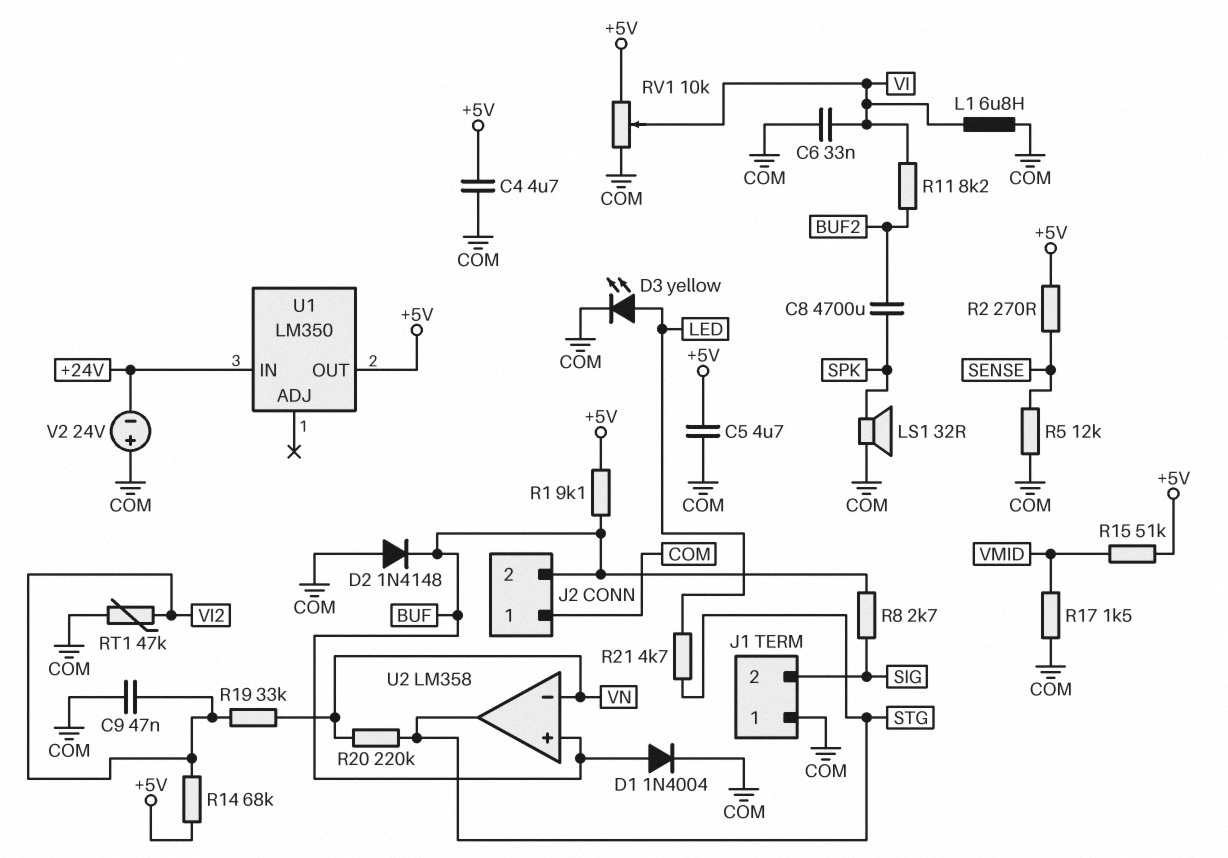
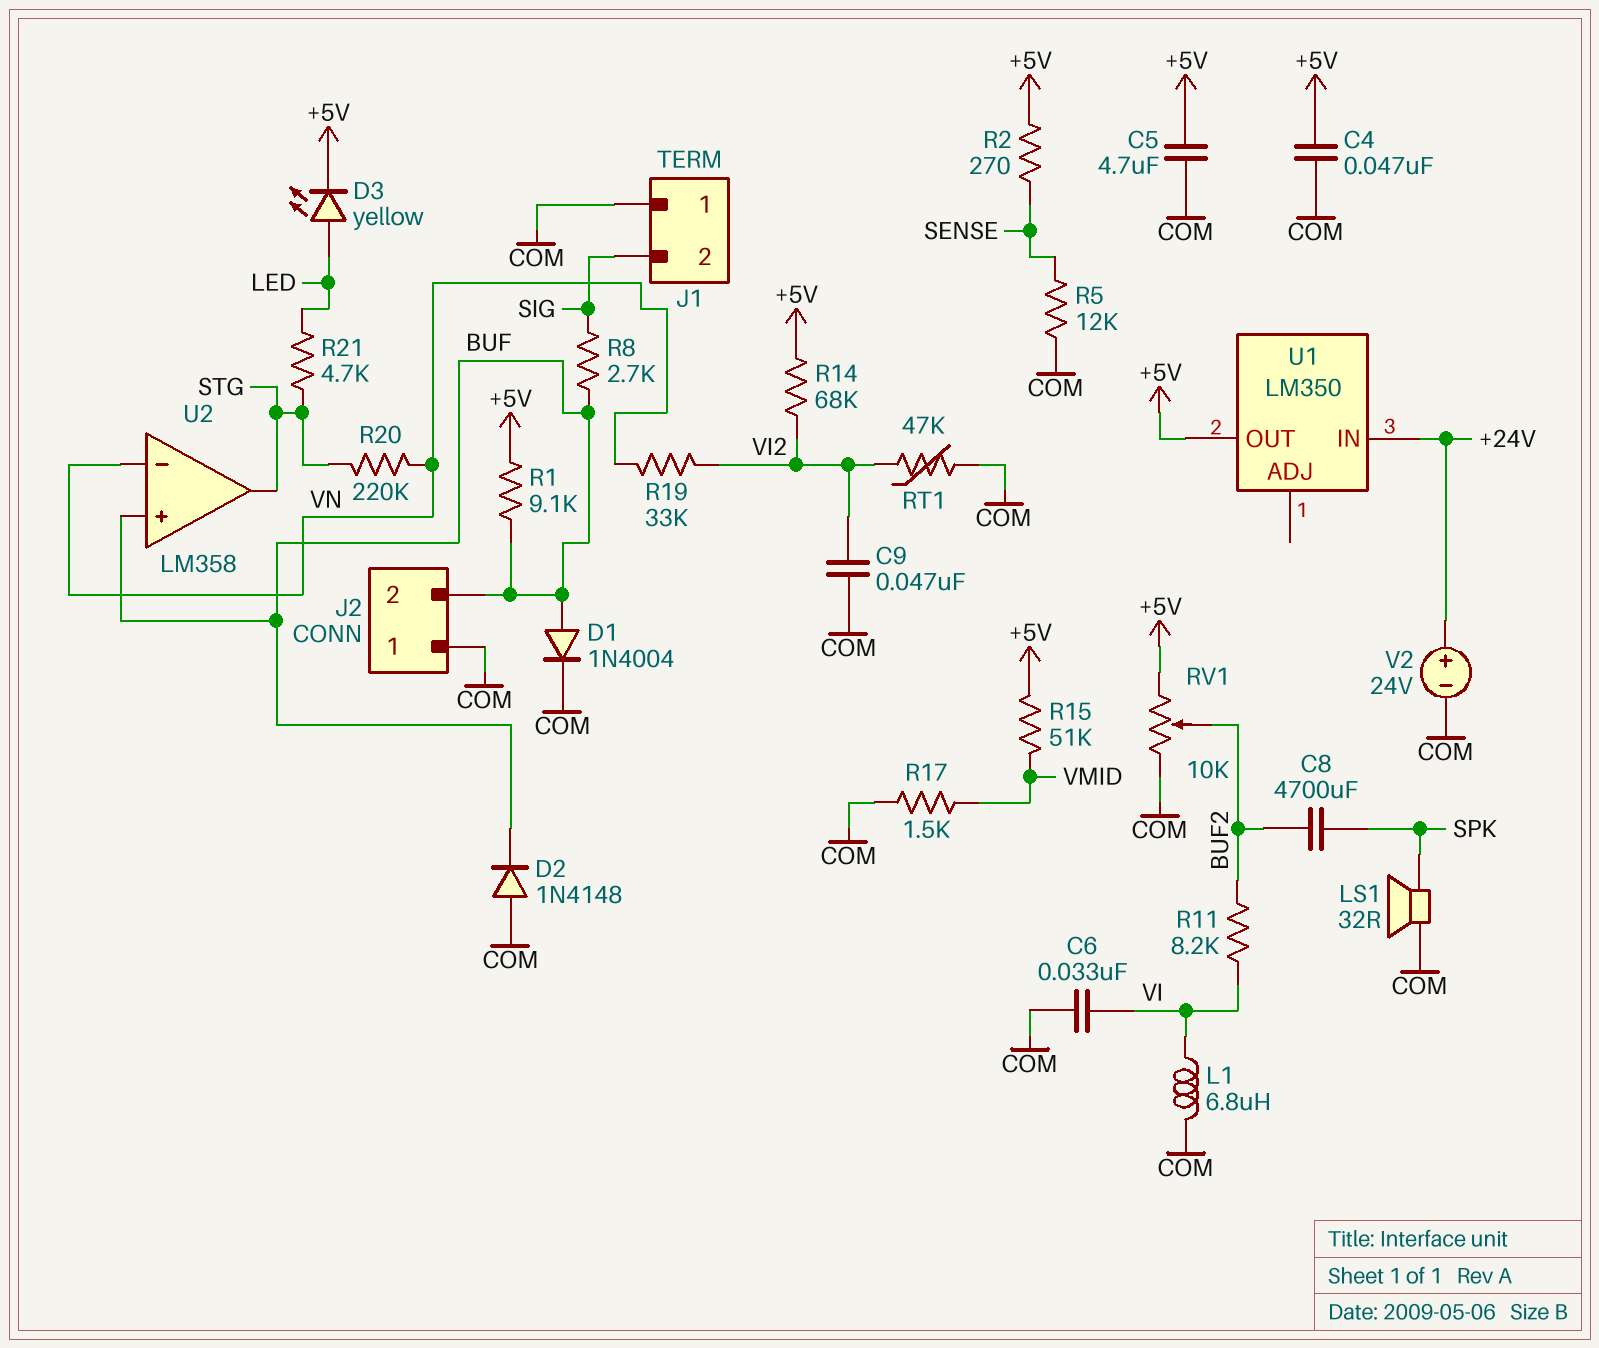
C4: 4.7uF (+5V, COM) -> 47nF (+5V, COM)
D3: LED yellow (A LED, K COM) -> LED yellow (A LED, K +5V)
RV1: 10k (+5V, COM, wiper VI) -> 10k (+5V, COM, wiper BUF2)
V2: 24V (plus COM, minus +24V) -> 24V (plus +24V, minus COM)

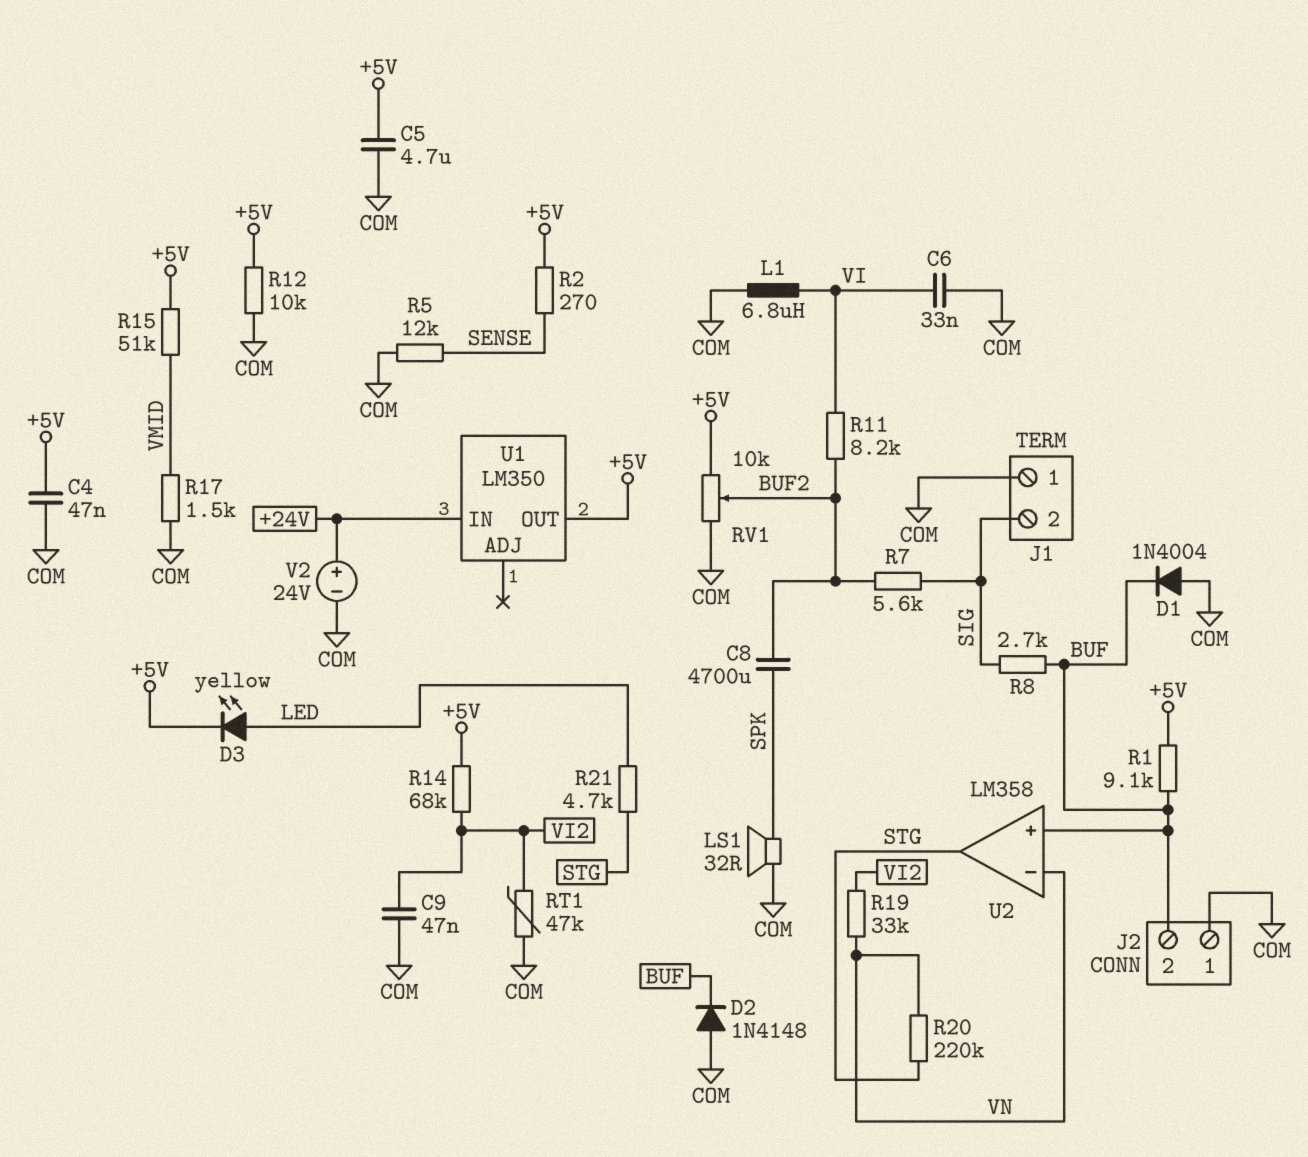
D1: diode 1N4004 (A BUF, K COM) -> diode 1N4004 (A COM, K BUF)
R7: none -> 5.6k (BUF2, SIG)
R12: none -> 10k (+5V, COM)

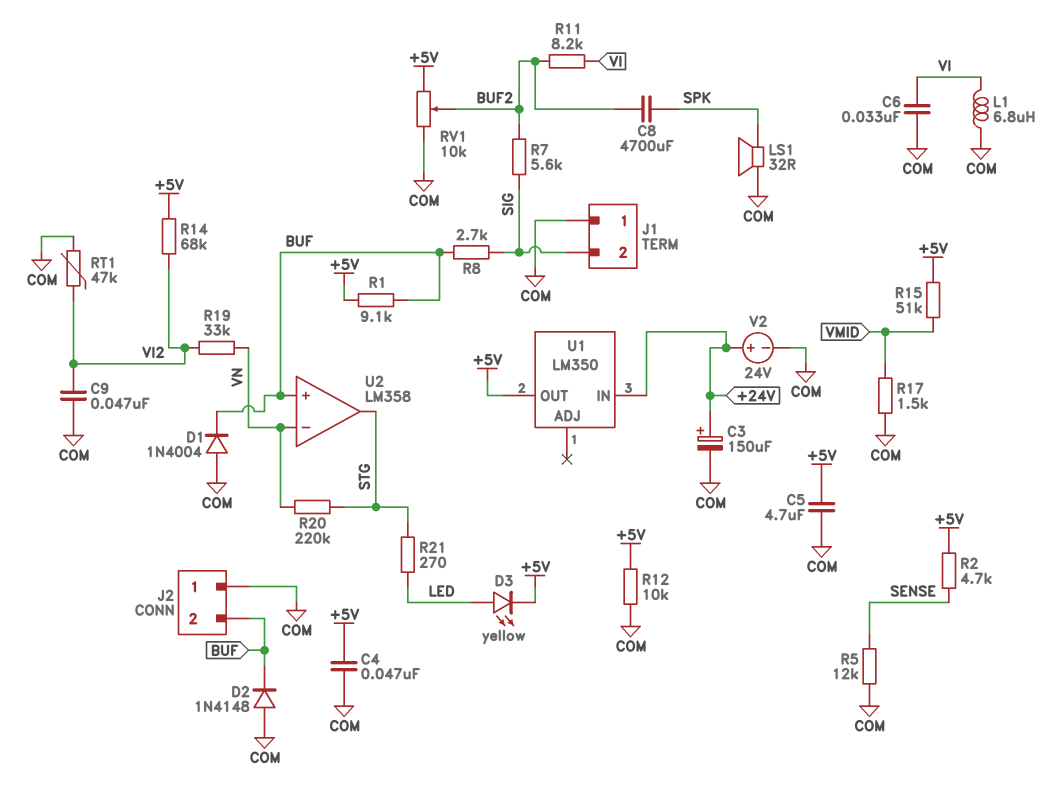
C3: none -> 150uF (plus +24V, minus COM)
R2: 270 (+5V, SENSE) -> 4.7k (+5V, SENSE)
R21: 4.7k (LED, STG) -> 270 (LED, STG)

